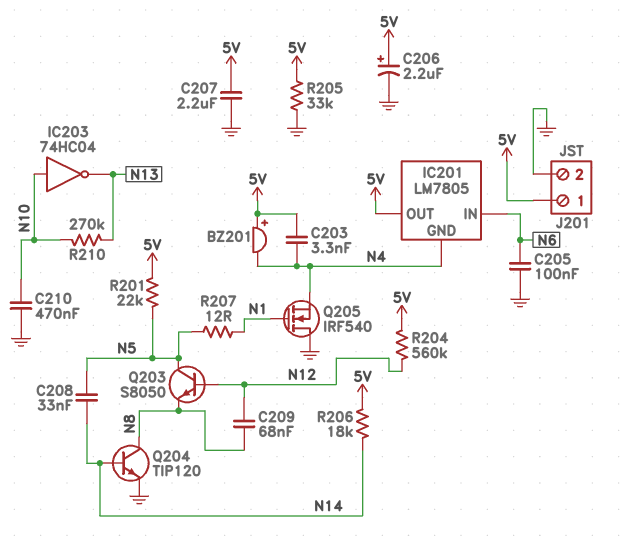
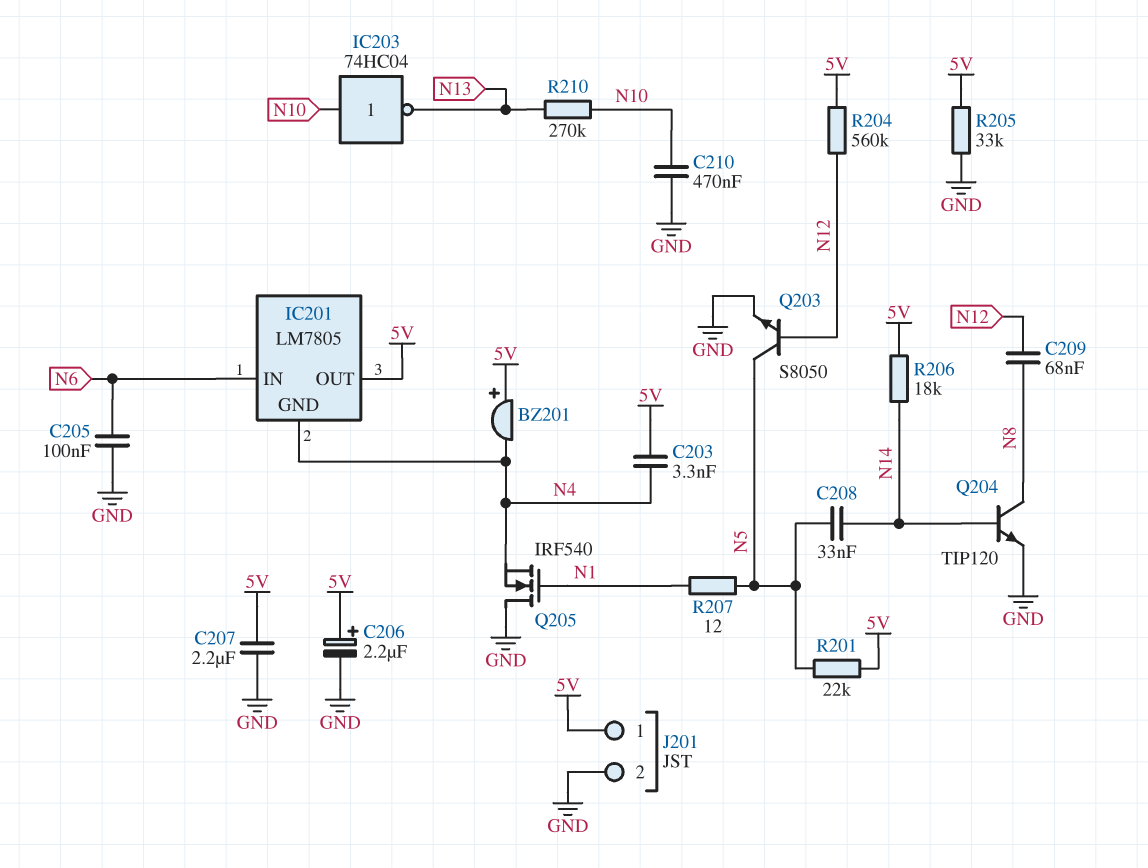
Q203: NPN S8050 (B N12, C N5, E N8) -> NPN S8050 (B N12, C N5, E GND)

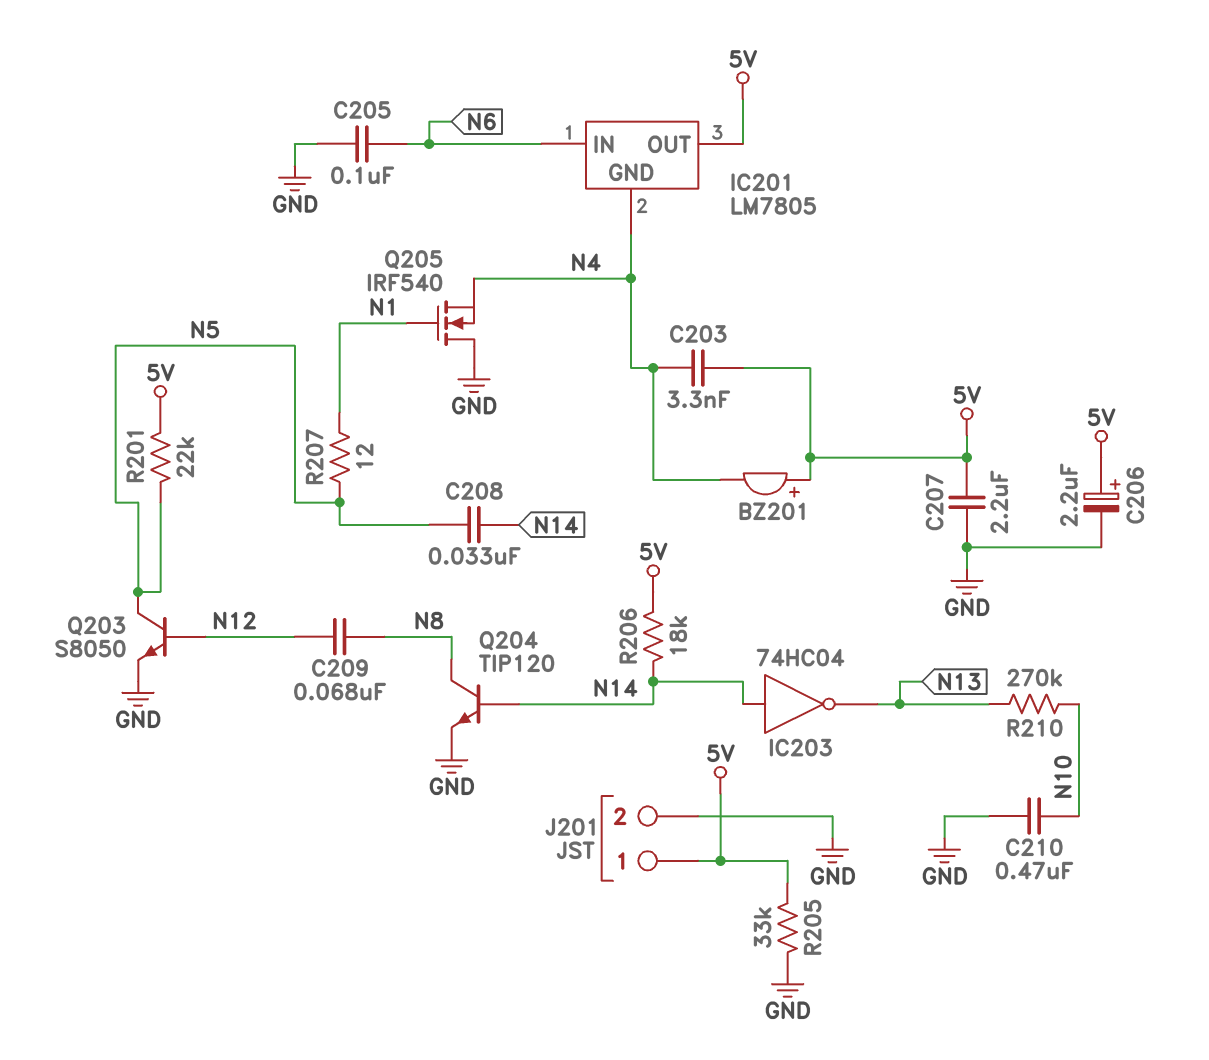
IC203: NOT 74HC04 (in N10, out N13) -> NOT 74HC04 (in N14, out N13)
R204: 560k (5V, N12) -> none

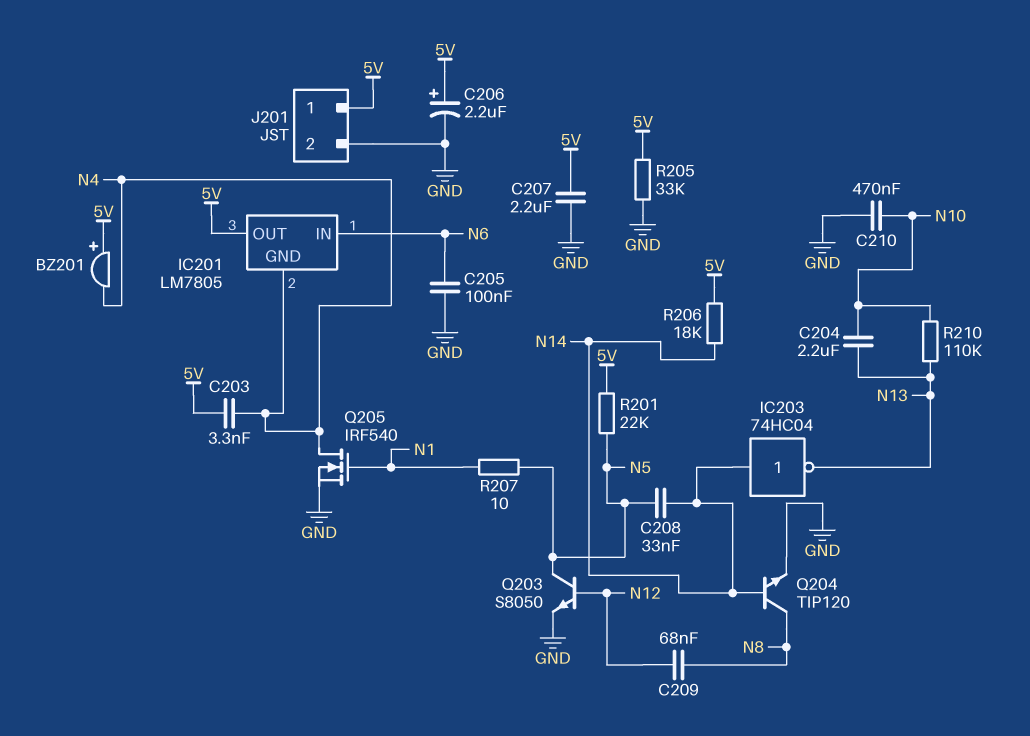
C204: none -> 2.2uF (N10, N13)
Q205: NMOS IRF540 (G N1, D GND, S N4) -> NMOS IRF540 (G N1, D N4, S GND)
R207: 12 (N1, N5) -> 10 (N1, N5)
R210: 270k (N10, N13) -> 110k (N10, N13)

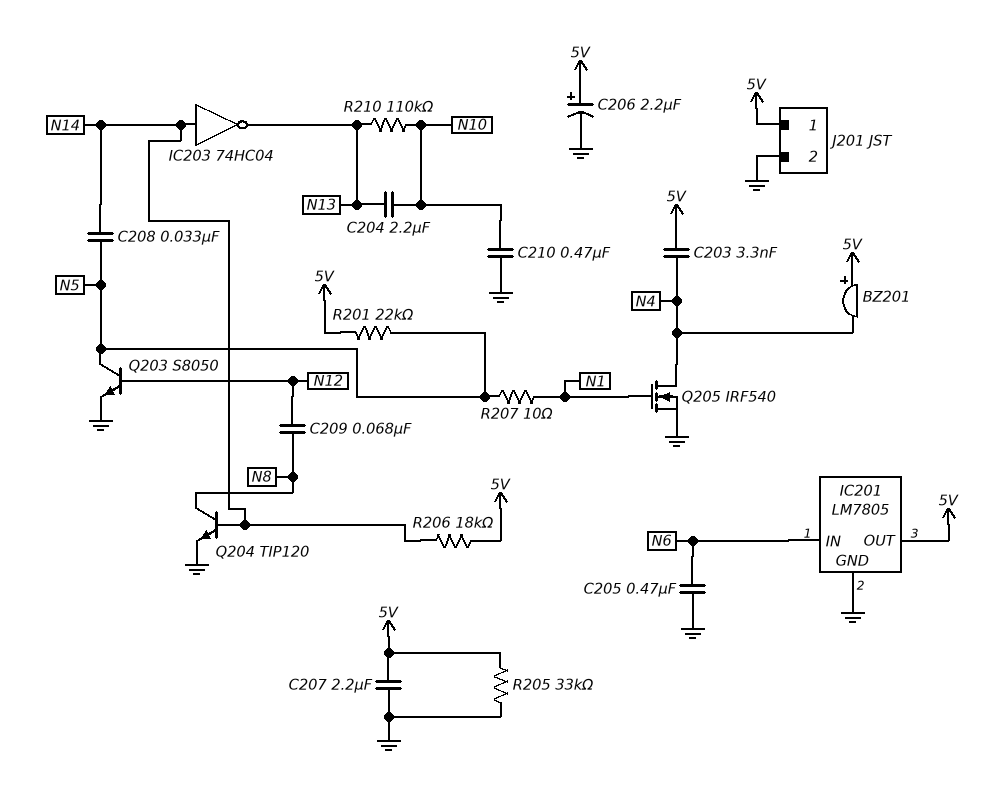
C205: 100nF (GND, N6) -> 470nF (GND, N6)
IC201 pin GND: N4 -> GND

